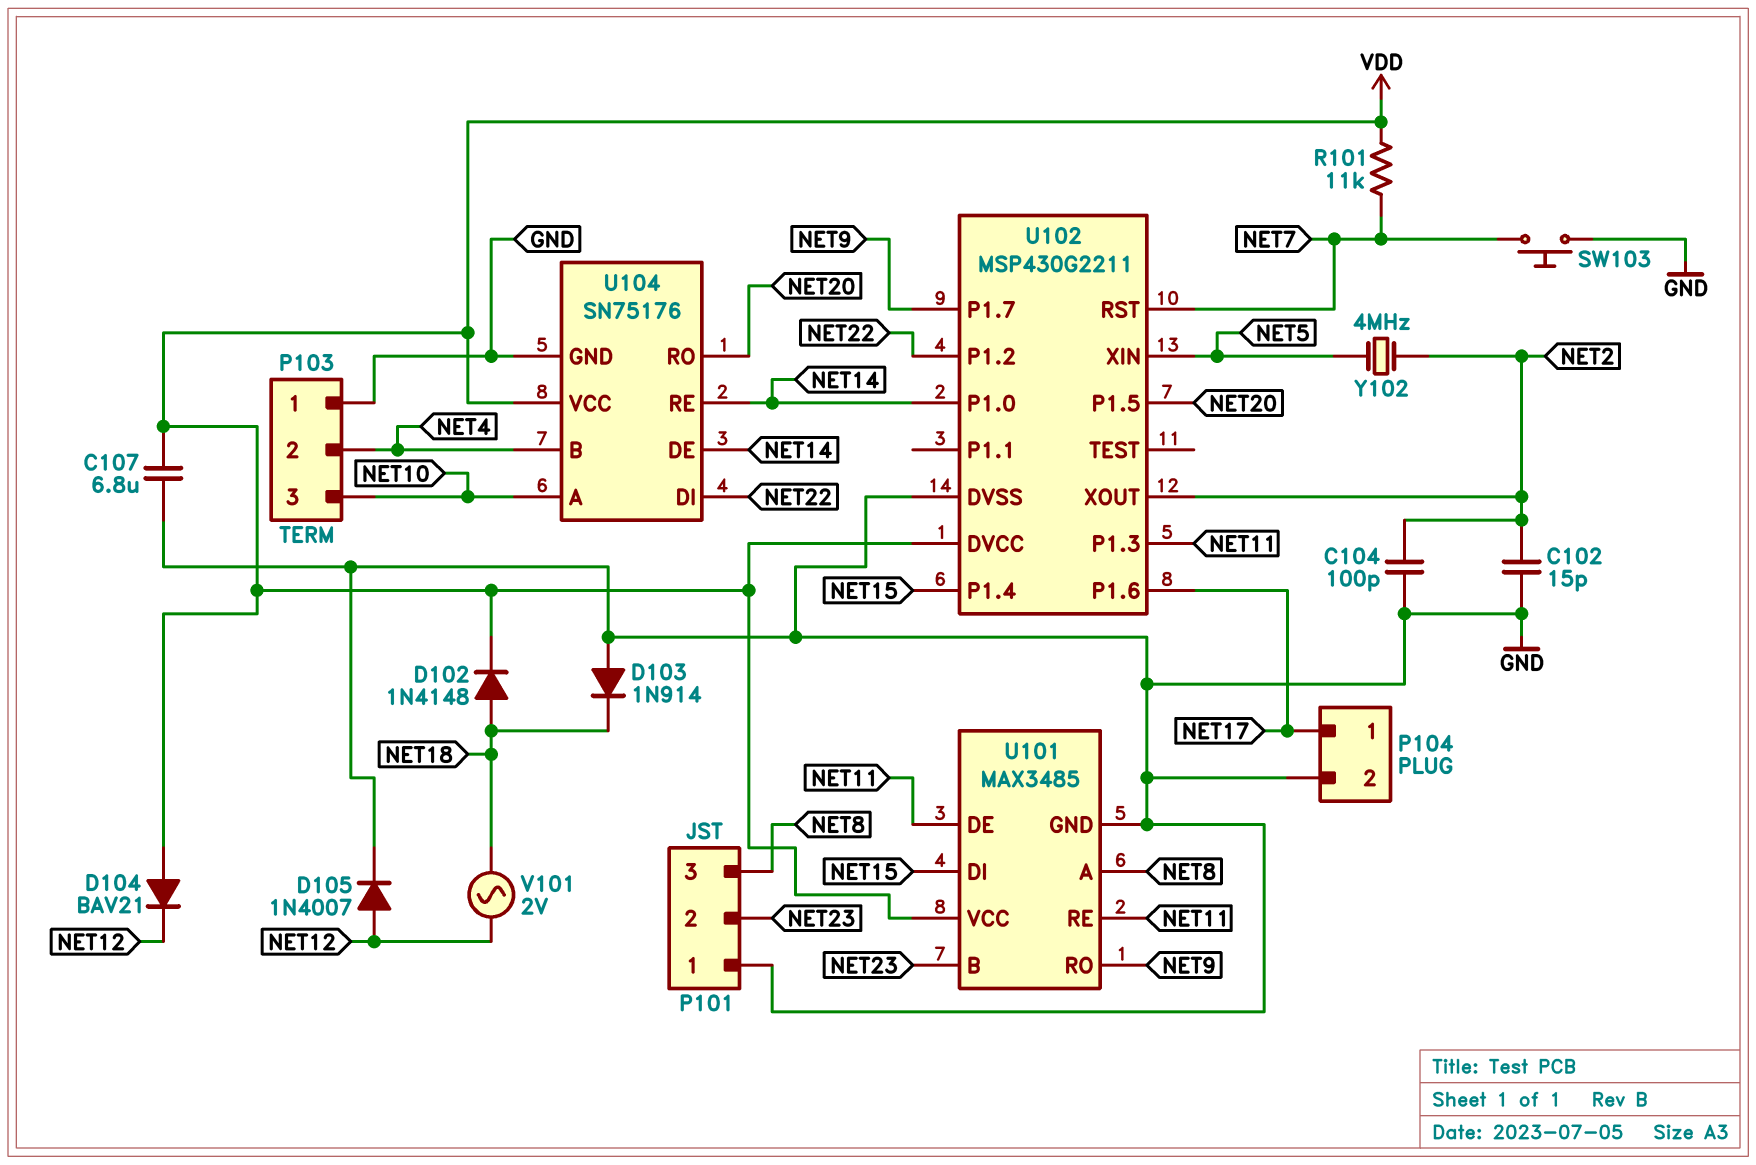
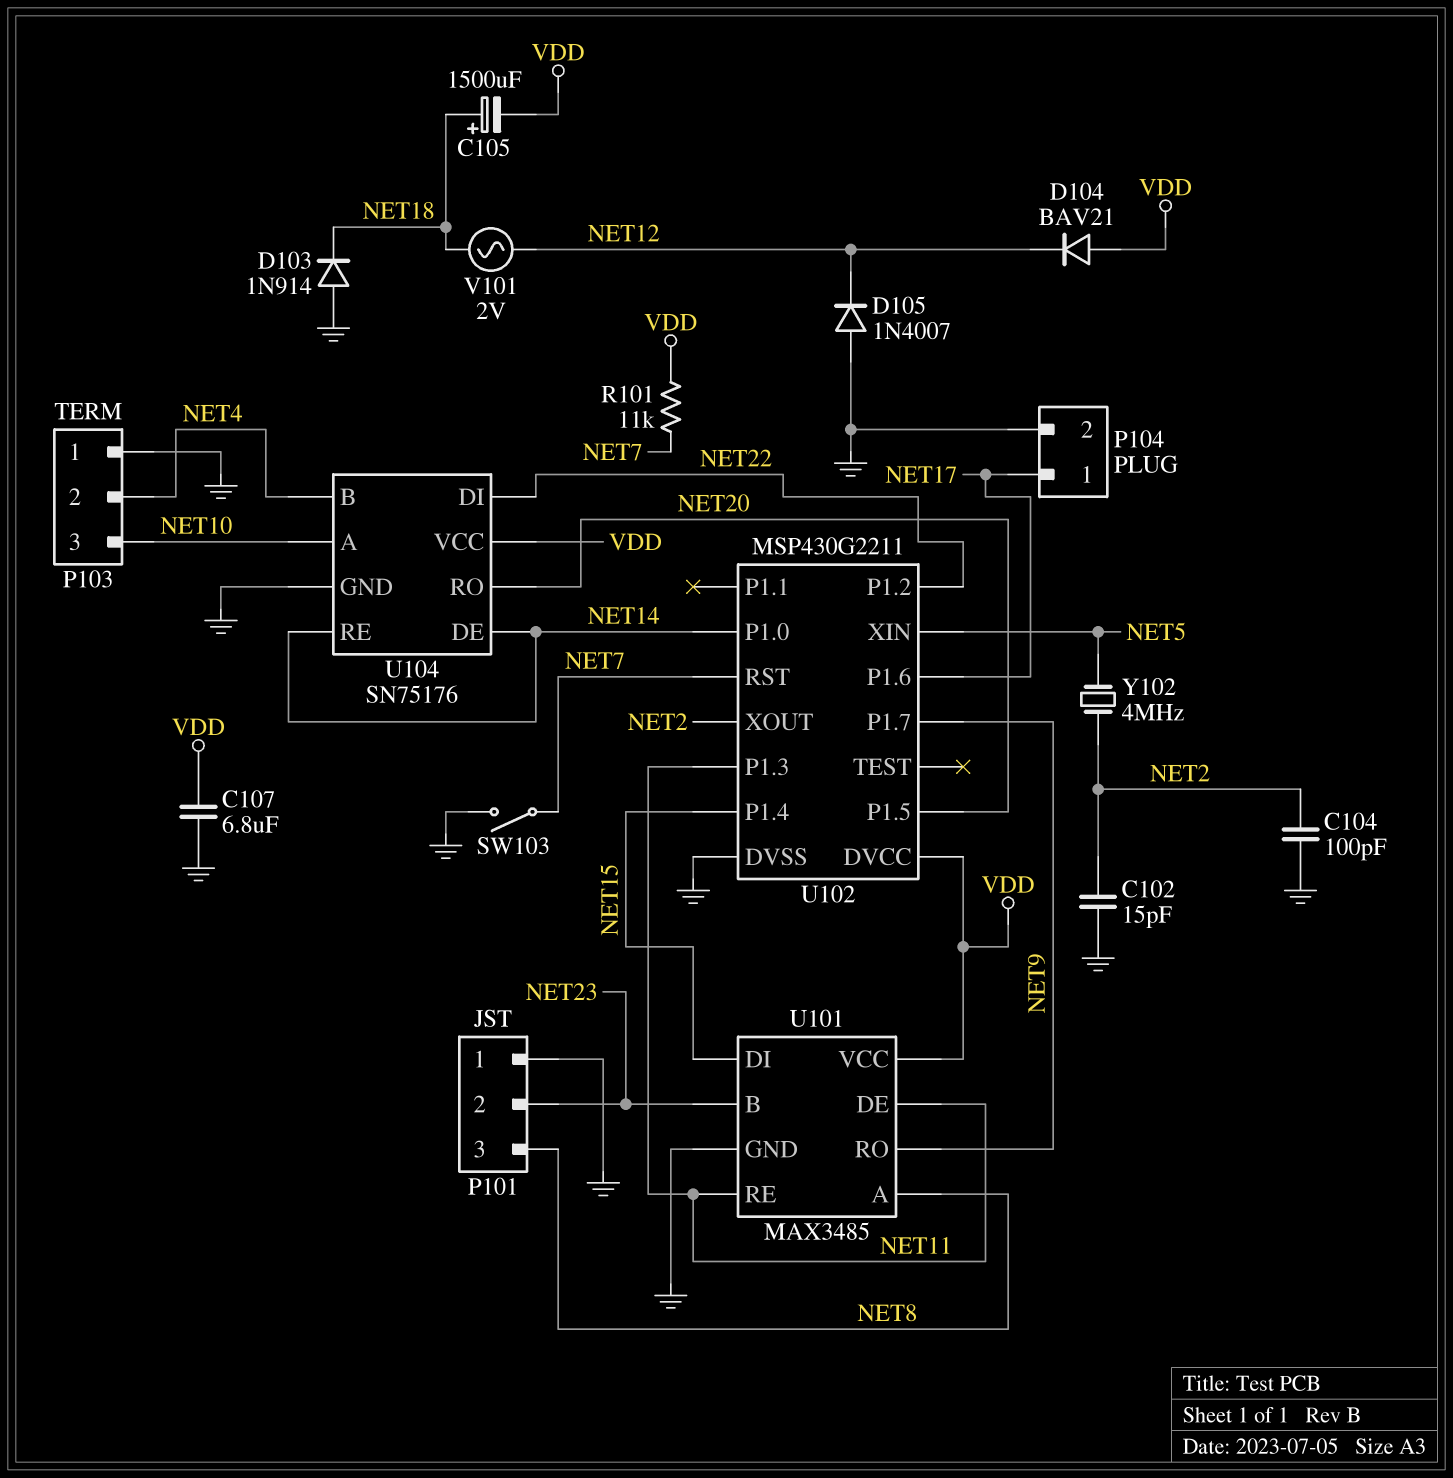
C105: none -> 1500uF (plus NET18, minus VDD)
D102: diode 1N4148 (A NET18, K VDD) -> none
D105: diode 1N4007 (A NET12, K GND) -> diode 1N4007 (A GND, K NET12)
SW103: button (GND, NET7) -> switch (GND, NET7)

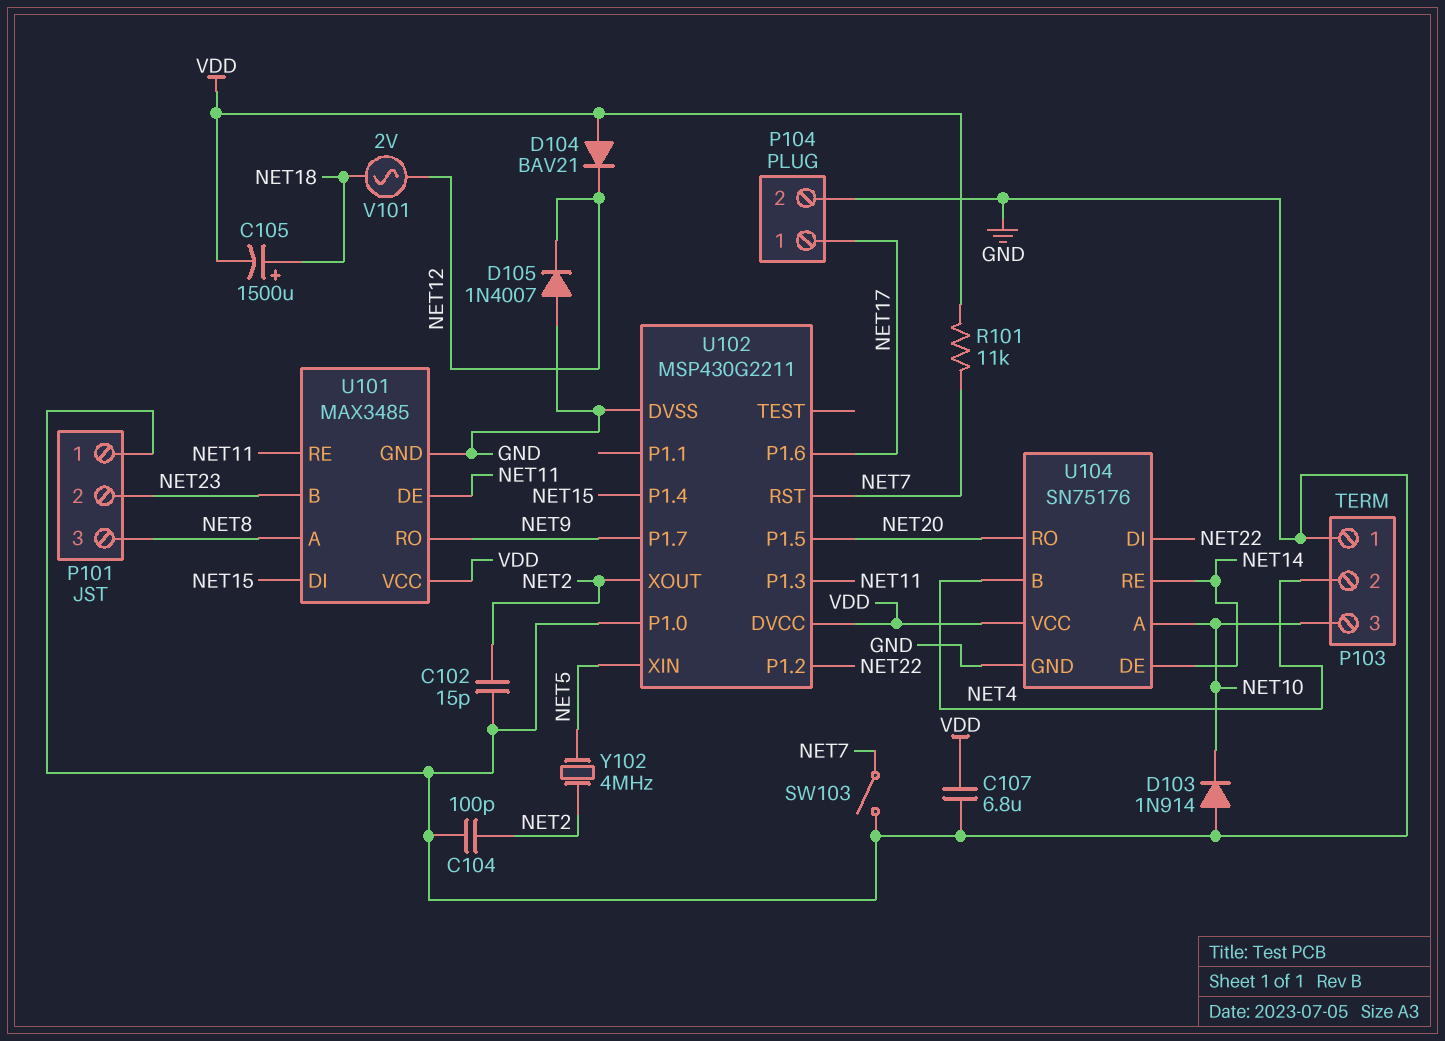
D103: diode 1N914 (A GND, K NET18) -> diode 1N914 (A GND, K NET10)
U102 pin P1.0: NET14 -> GND

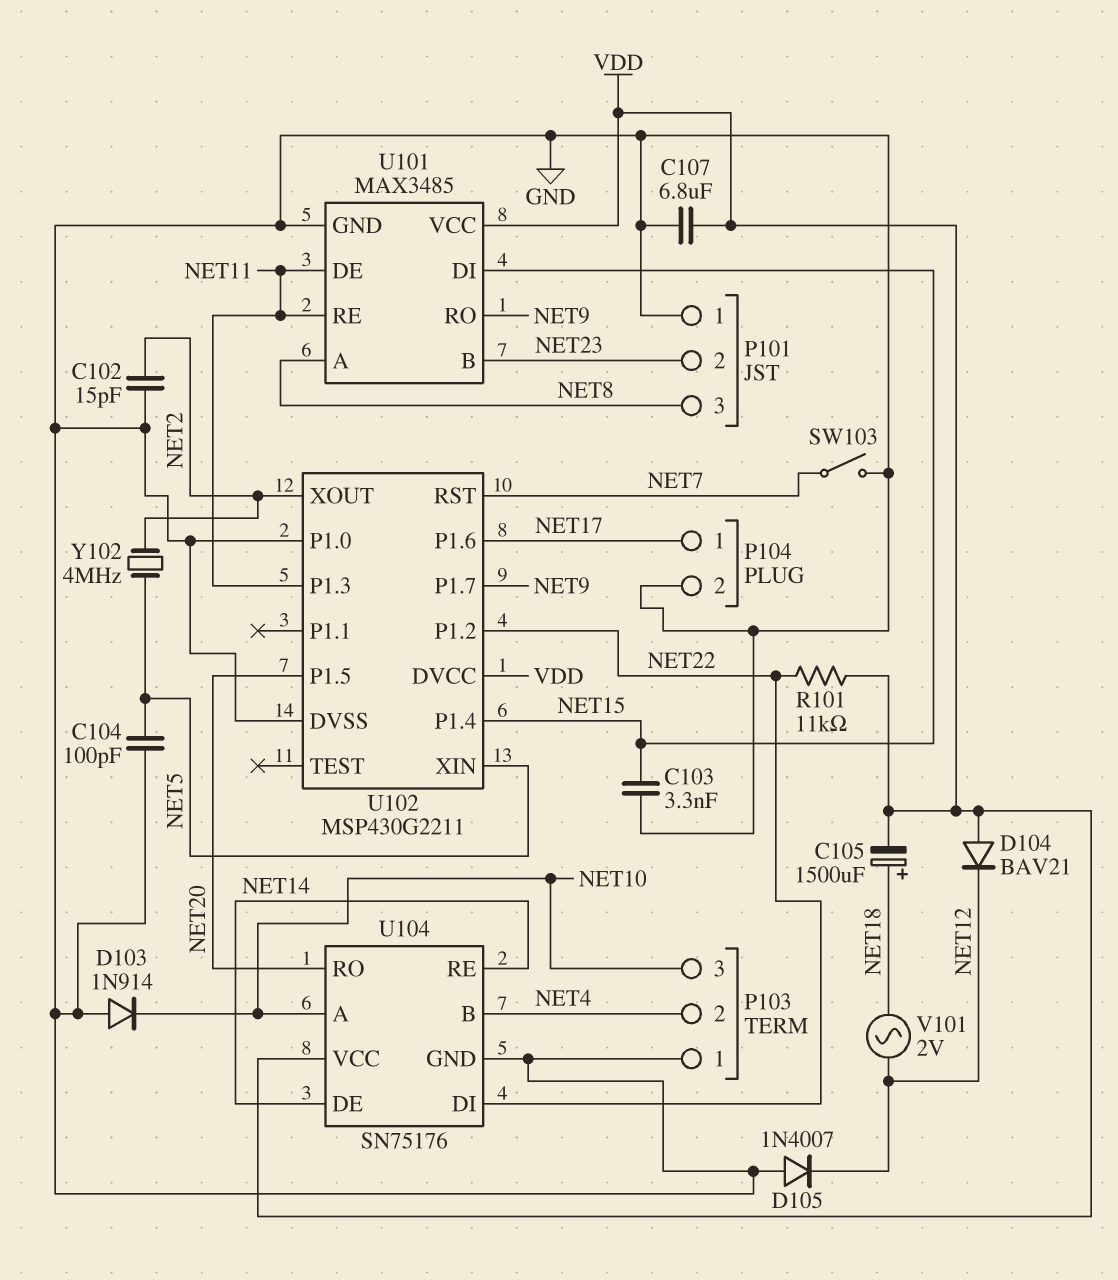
C103: none -> 3.3nF (GND, NET15)
C104: 100pF (GND, NET2) -> 100pF (GND, NET5)
R101: 11k (NET7, VDD) -> 11k (NET22, VDD)

